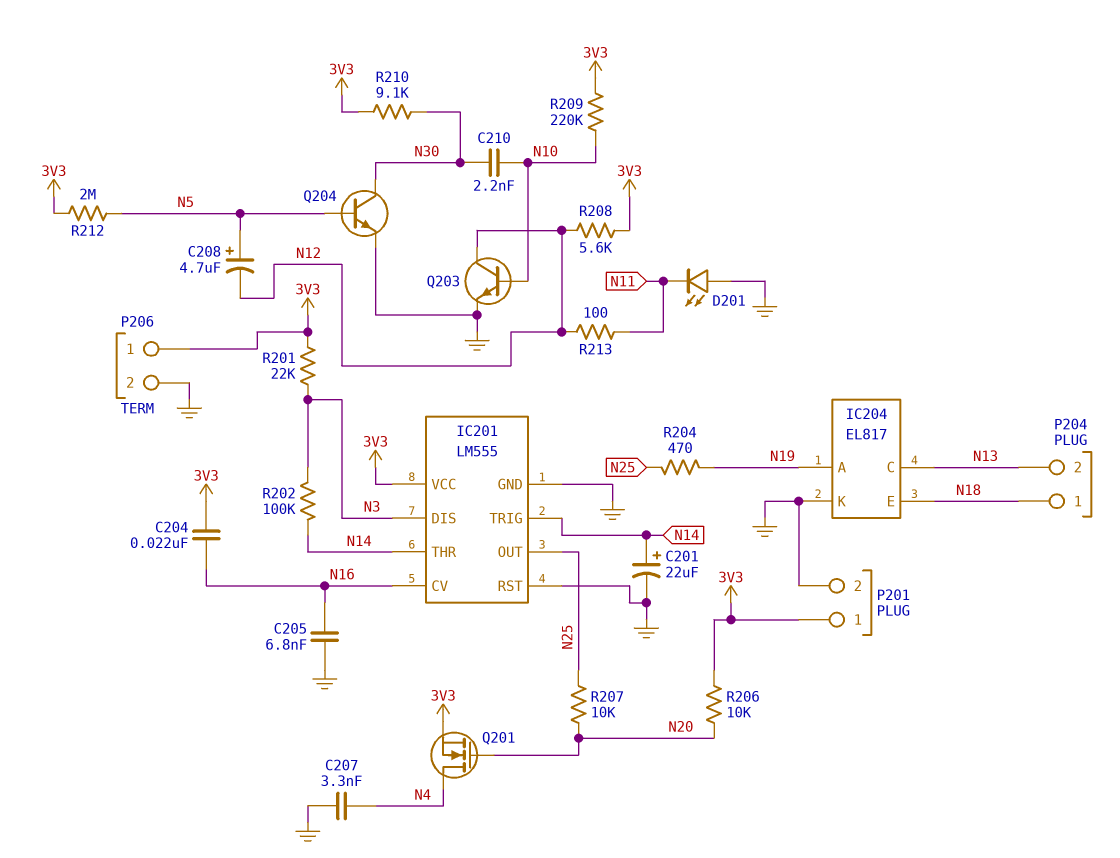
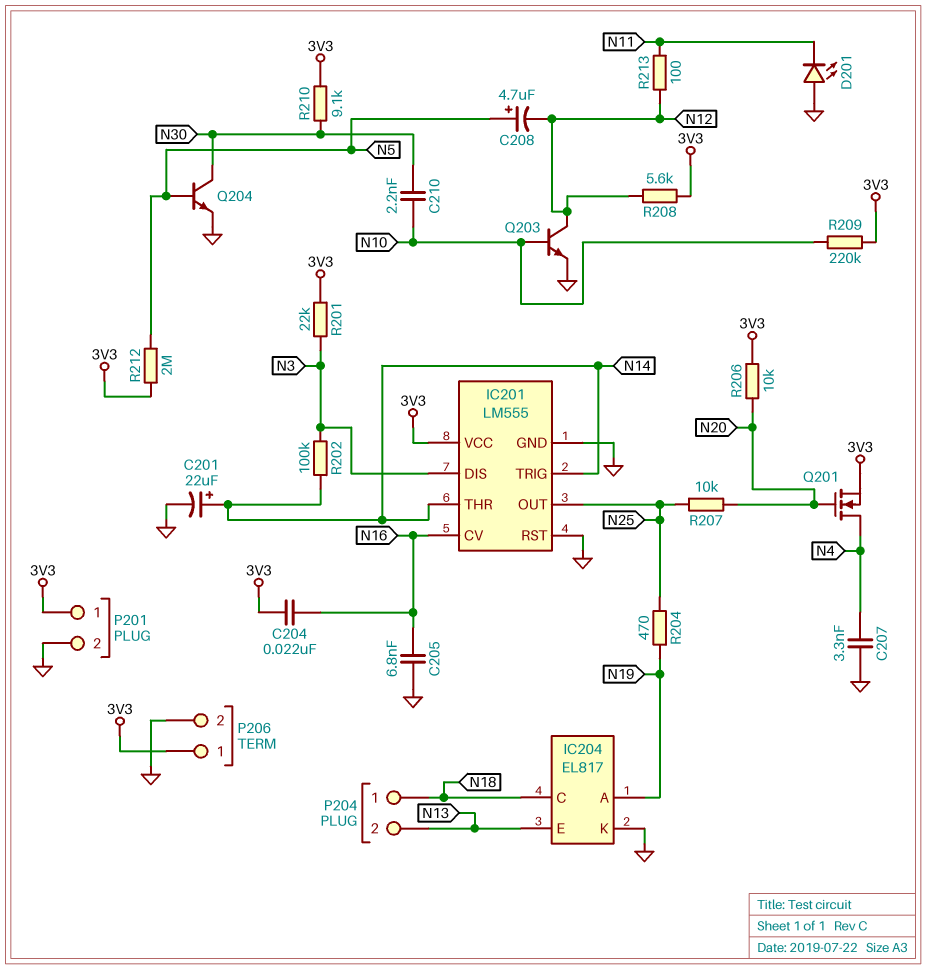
IC204 pin C: N13 -> N18
IC204 pin E: N18 -> N13

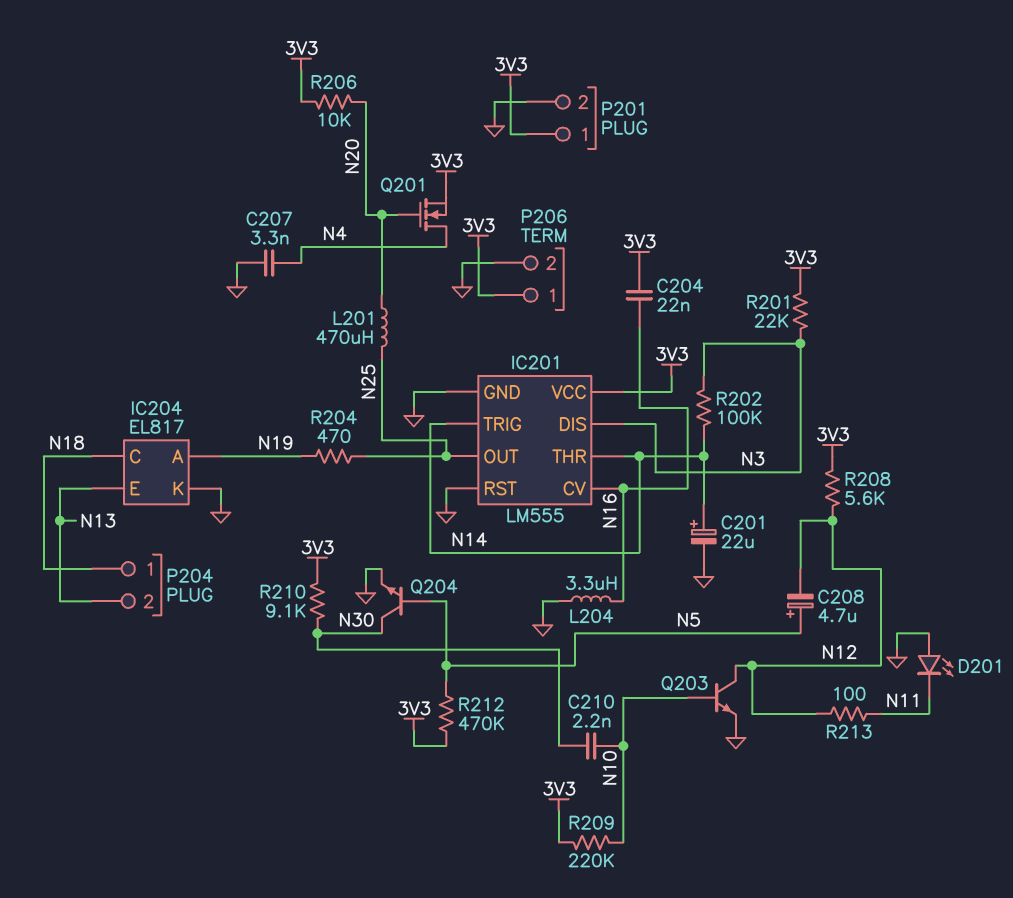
C205: 6.8nF (GND, N16) -> none
L201: none -> 470uH (N20, N25)
L204: none -> 3.3uH (GND, N16)
R207: 10k (N20, N25) -> none
R212: 2M (3V3, N5) -> 470k (3V3, N5)

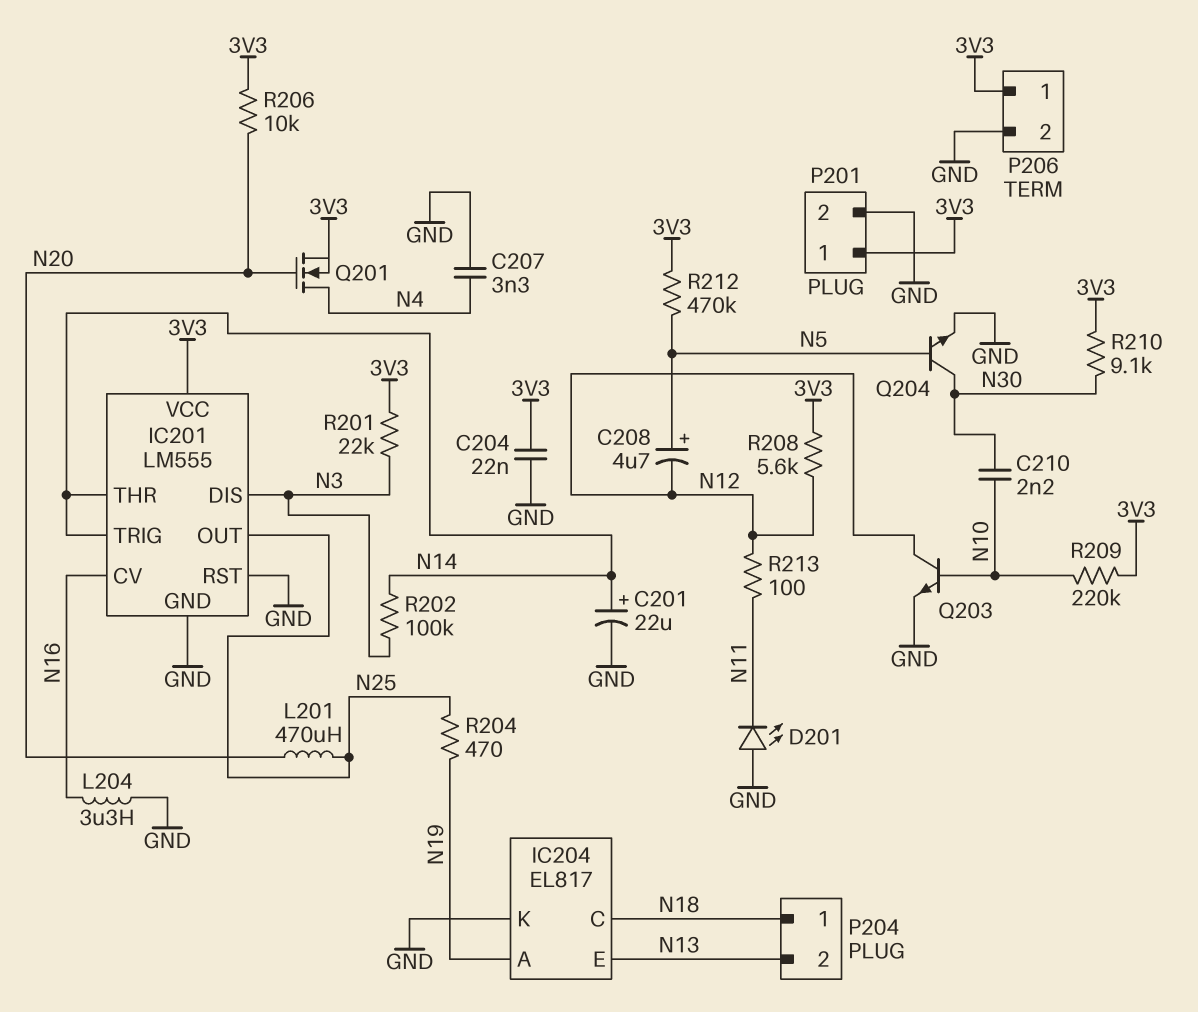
C204: 22nF (3V3, N16) -> 22nF (3V3, GND)

